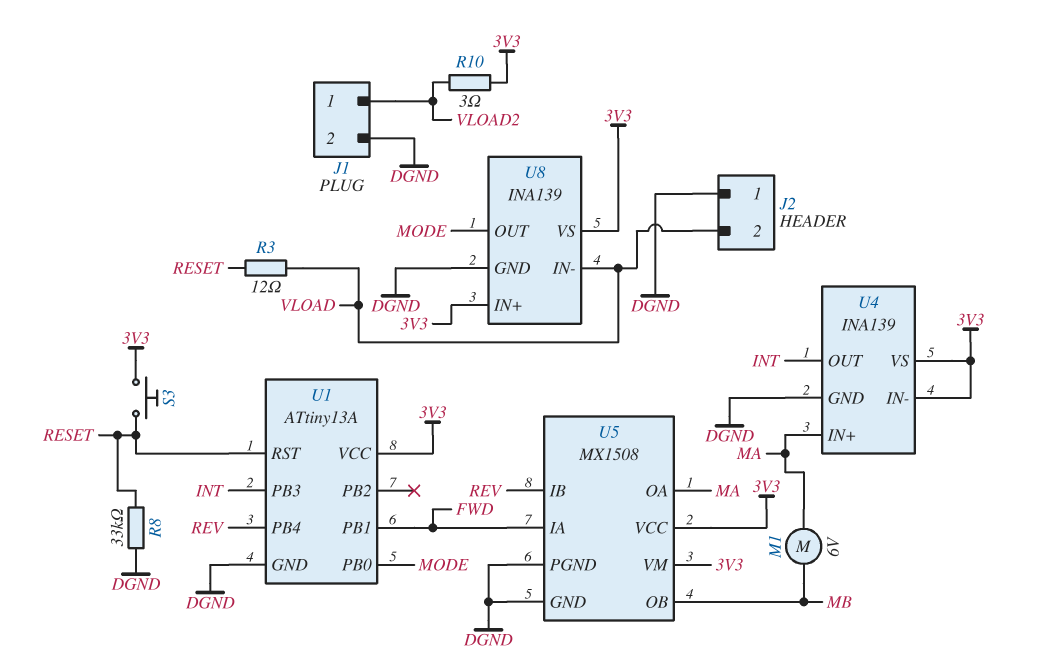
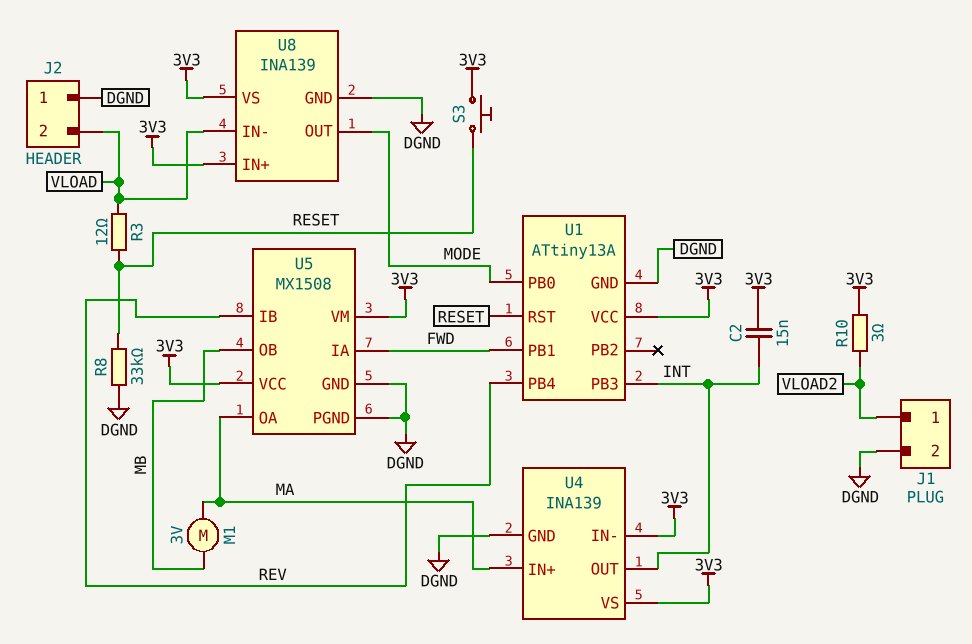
C2: none -> 15nF (3V3, INT)
M1: motor 6V (MA, MB) -> motor 3V (MA, MB)

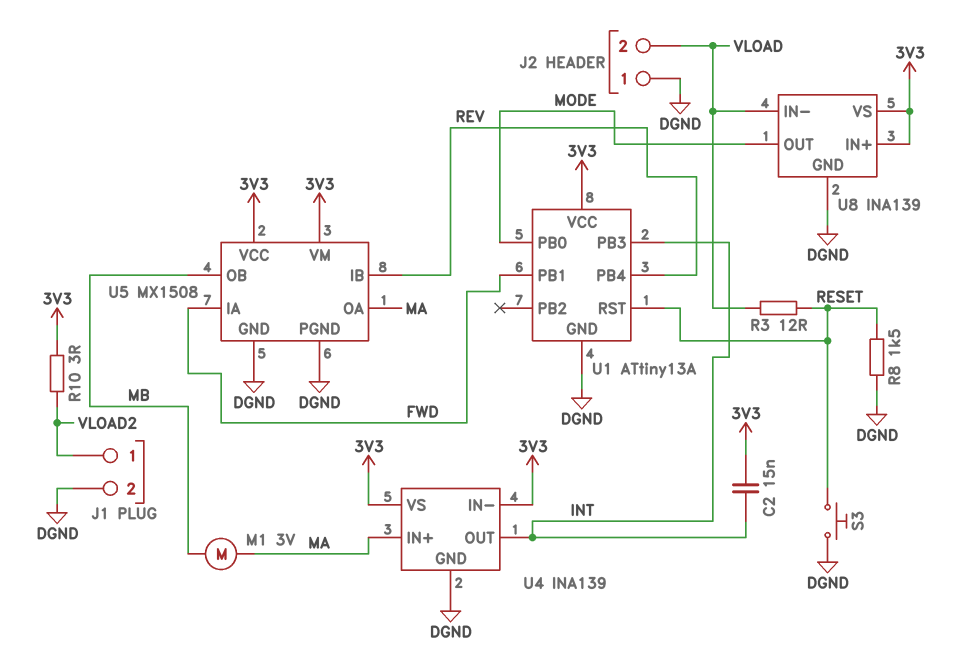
R8: 33k (DGND, RESET) -> 1.5k (DGND, RESET)
S3: button (3V3, RESET) -> button (DGND, RESET)

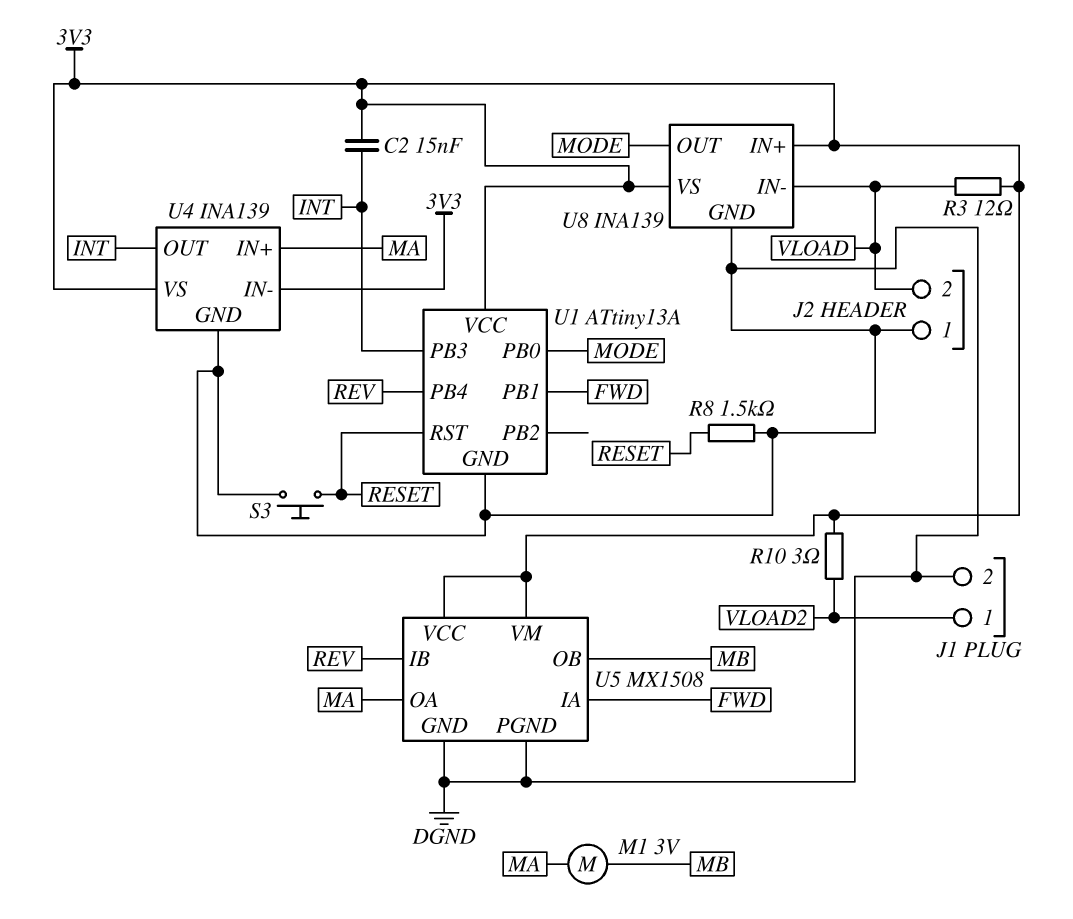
R3: 12 (RESET, VLOAD) -> 12 (3V3, VLOAD)

